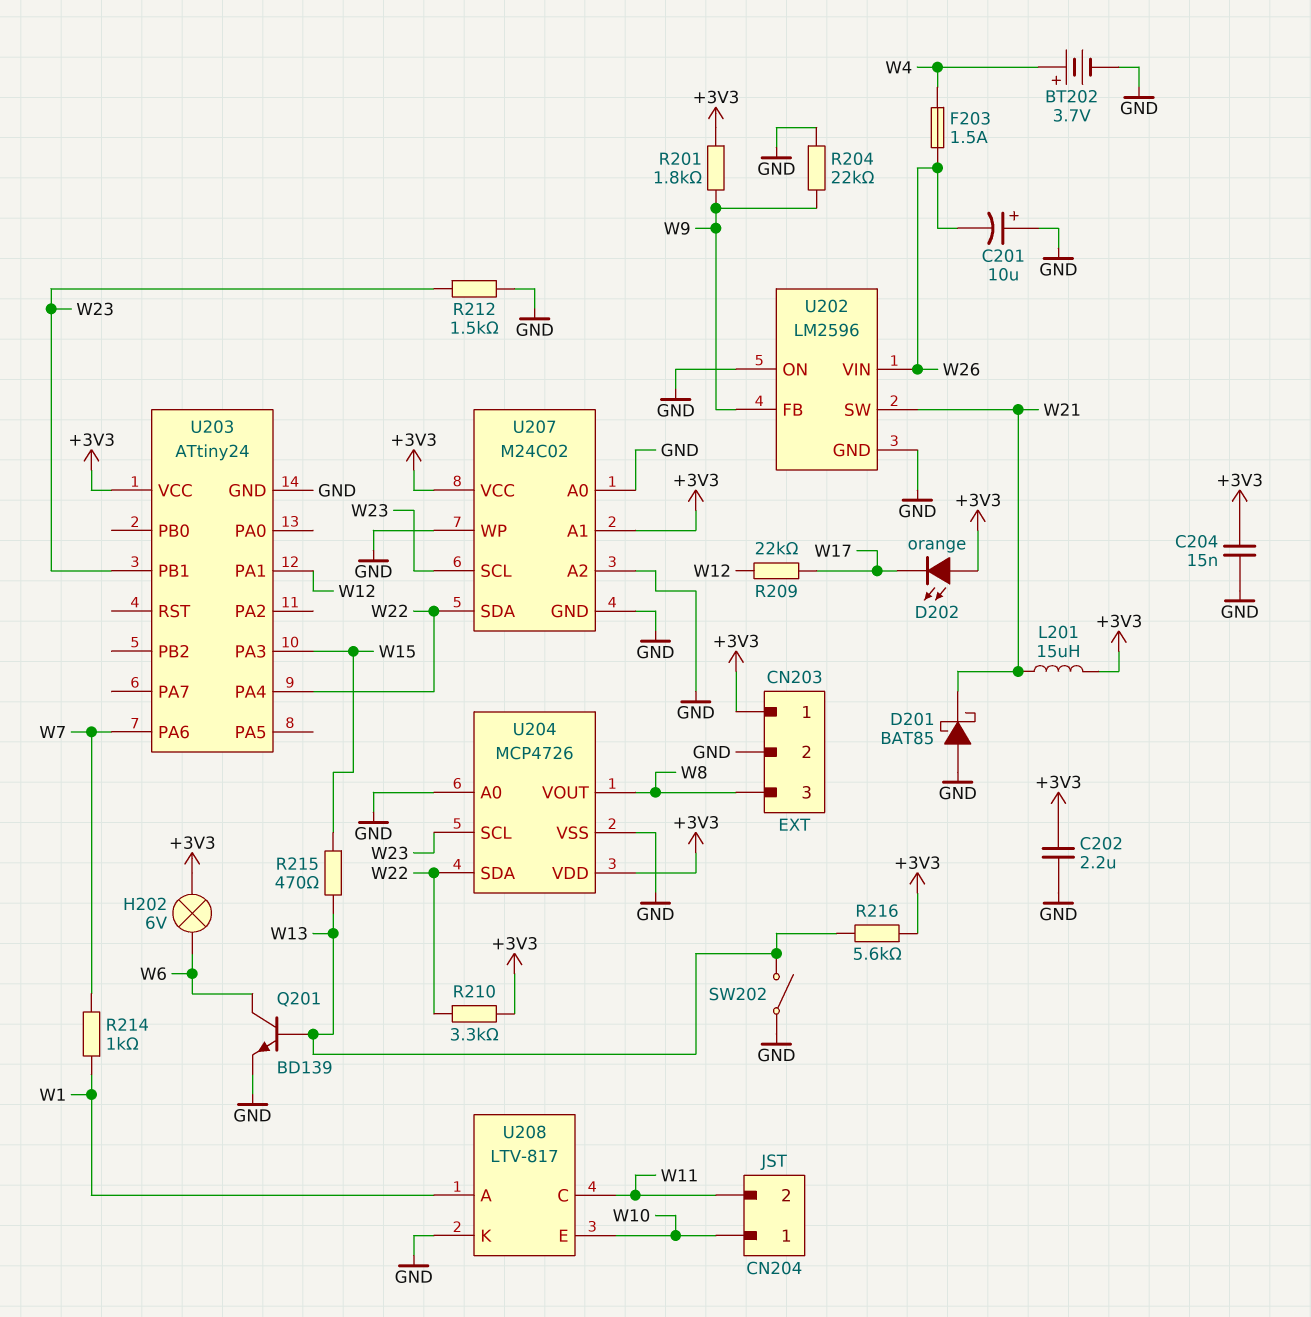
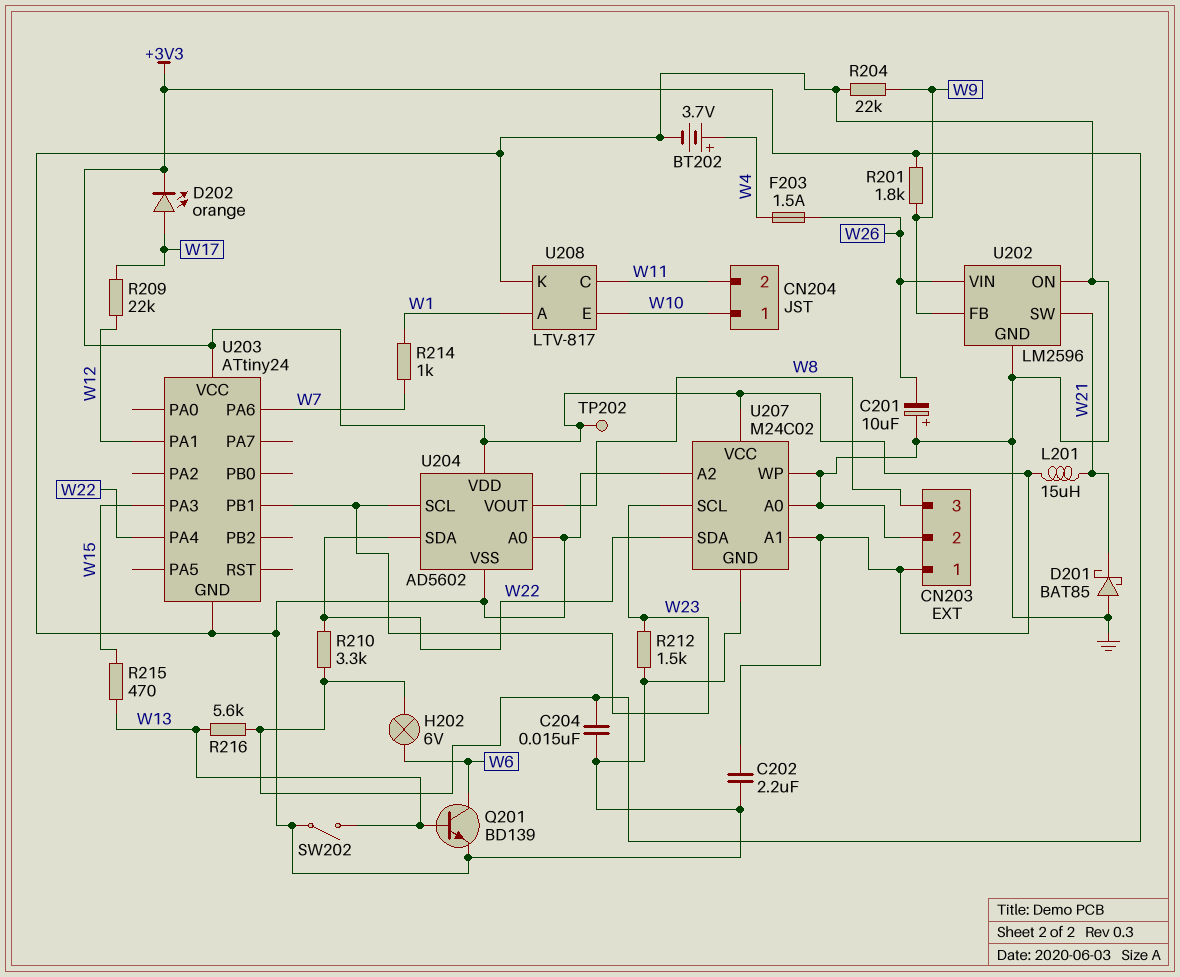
D202: LED orange (A +3V3, K W17) -> LED orange (A W17, K +3V3)
TP202: none -> test point (+3V3)
U204: MCP4726 -> AD5602

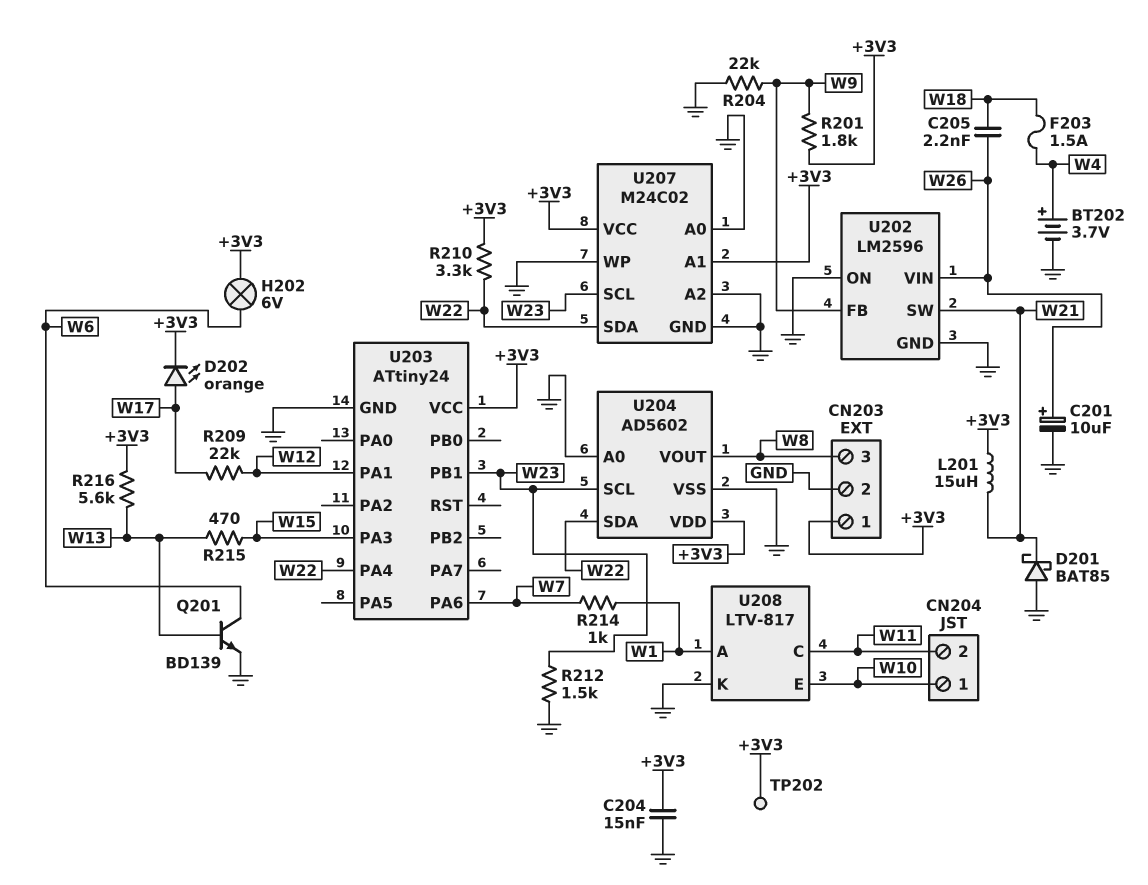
C201: 10uF (plus GND, minus W26) -> 10uF (plus W26, minus GND)
C202: 2.2uF (+3V3, GND) -> none
C205: none -> 2.2nF (W18, W26)
F203: 1.5A (W4, W26) -> 1.5A (W4, W18)
SW202: switch (GND, W13) -> none

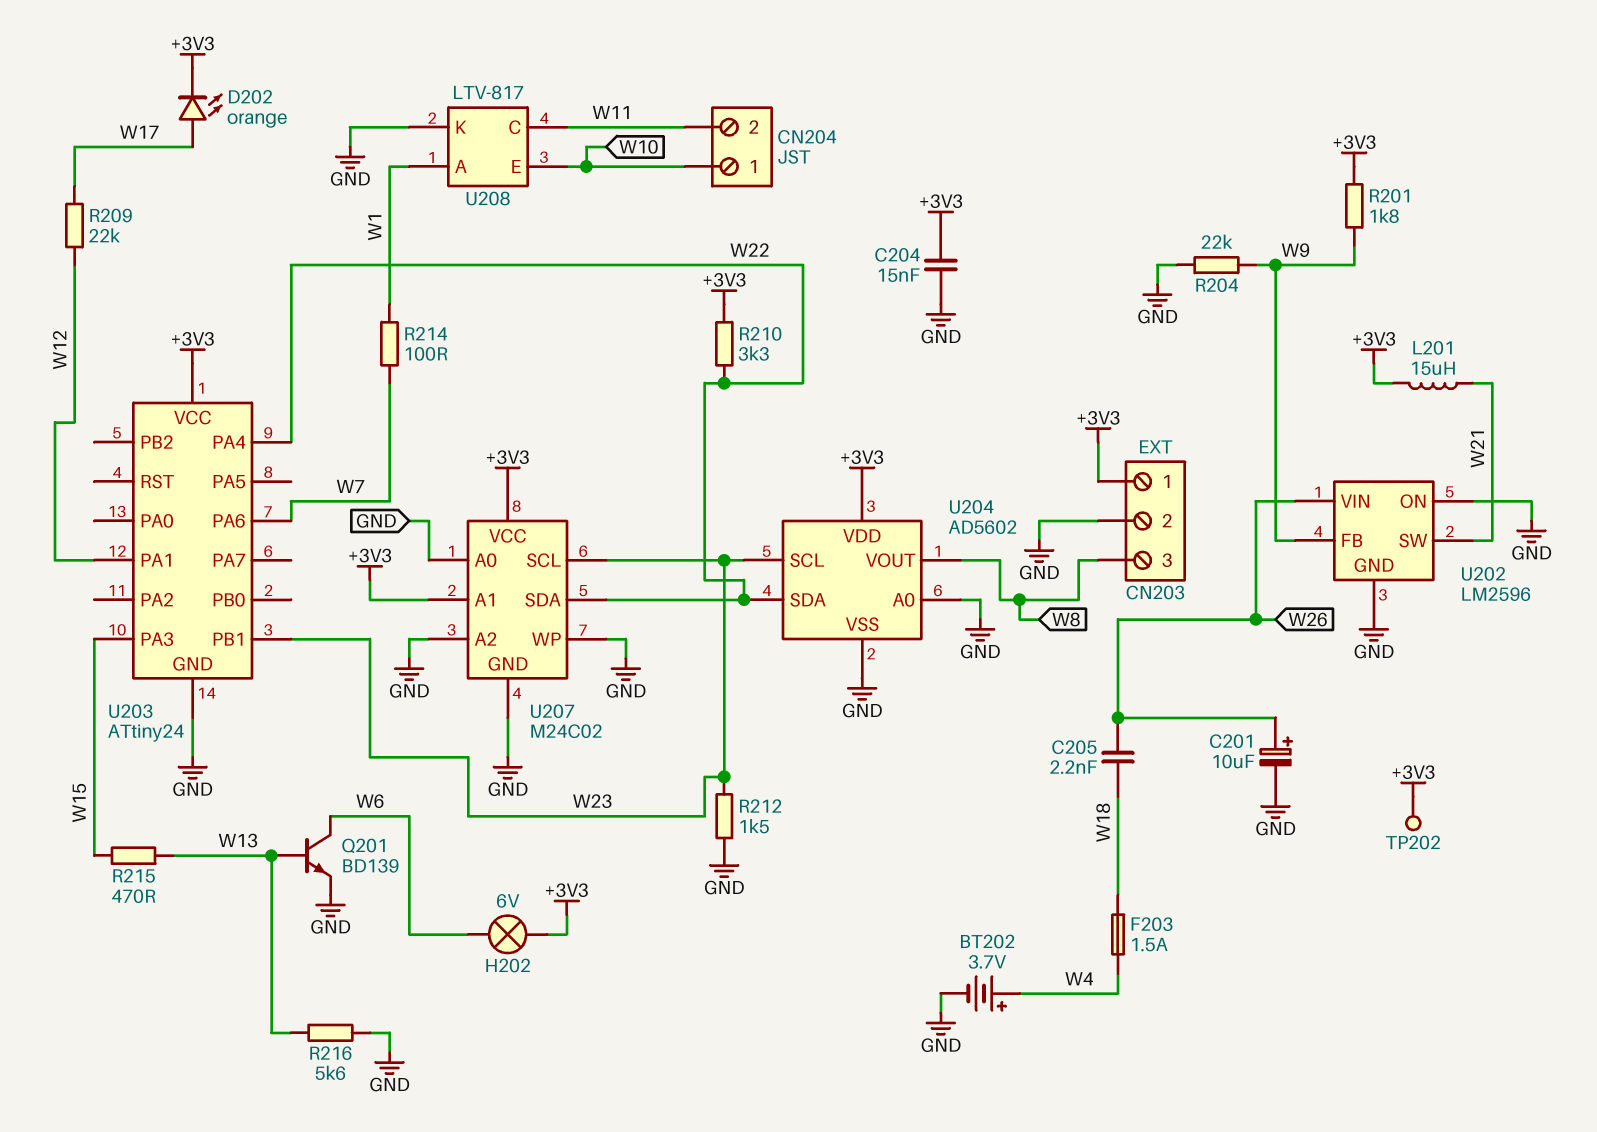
D201: schottky BAT85 (A GND, K W21) -> none
R214: 1k (W1, W7) -> 100 (W1, W7)
R216: 5.6k (+3V3, W13) -> 5.6k (GND, W13)

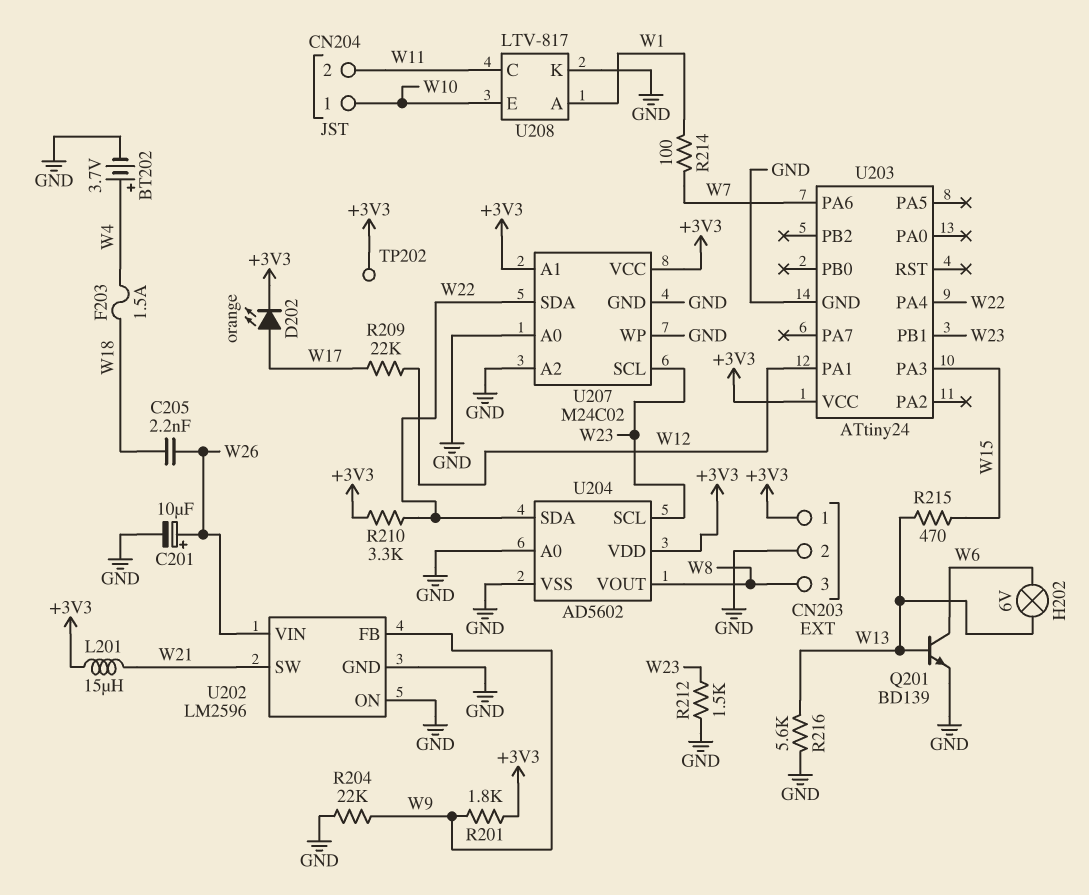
C204: 15nF (+3V3, GND) -> none
H202: lamp 6V (+3V3, W6) -> lamp 6V (W6, W13)

